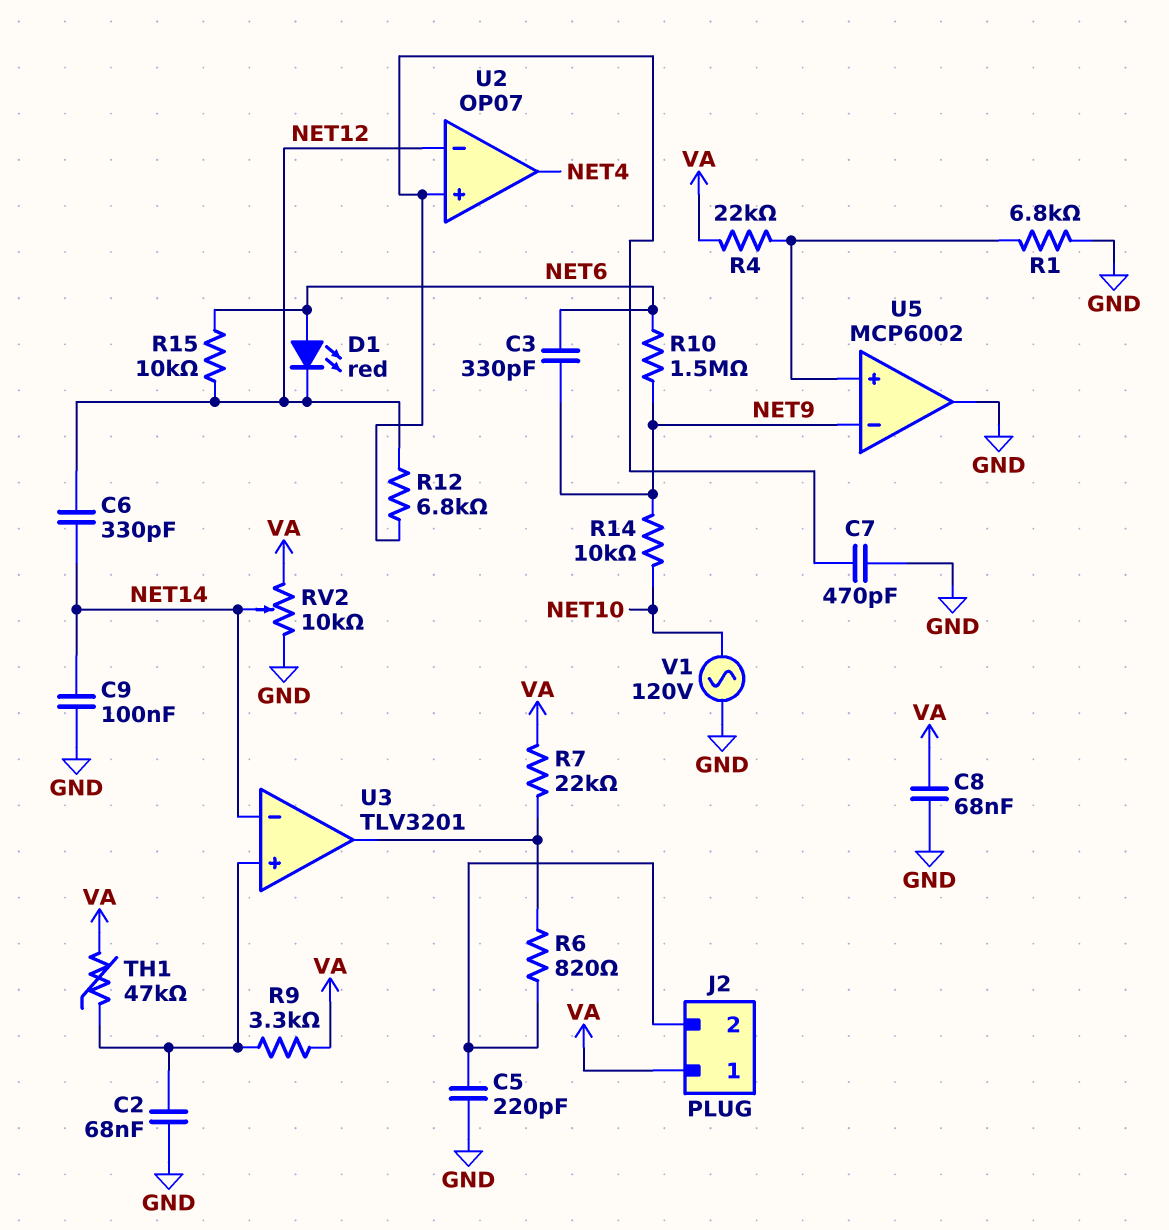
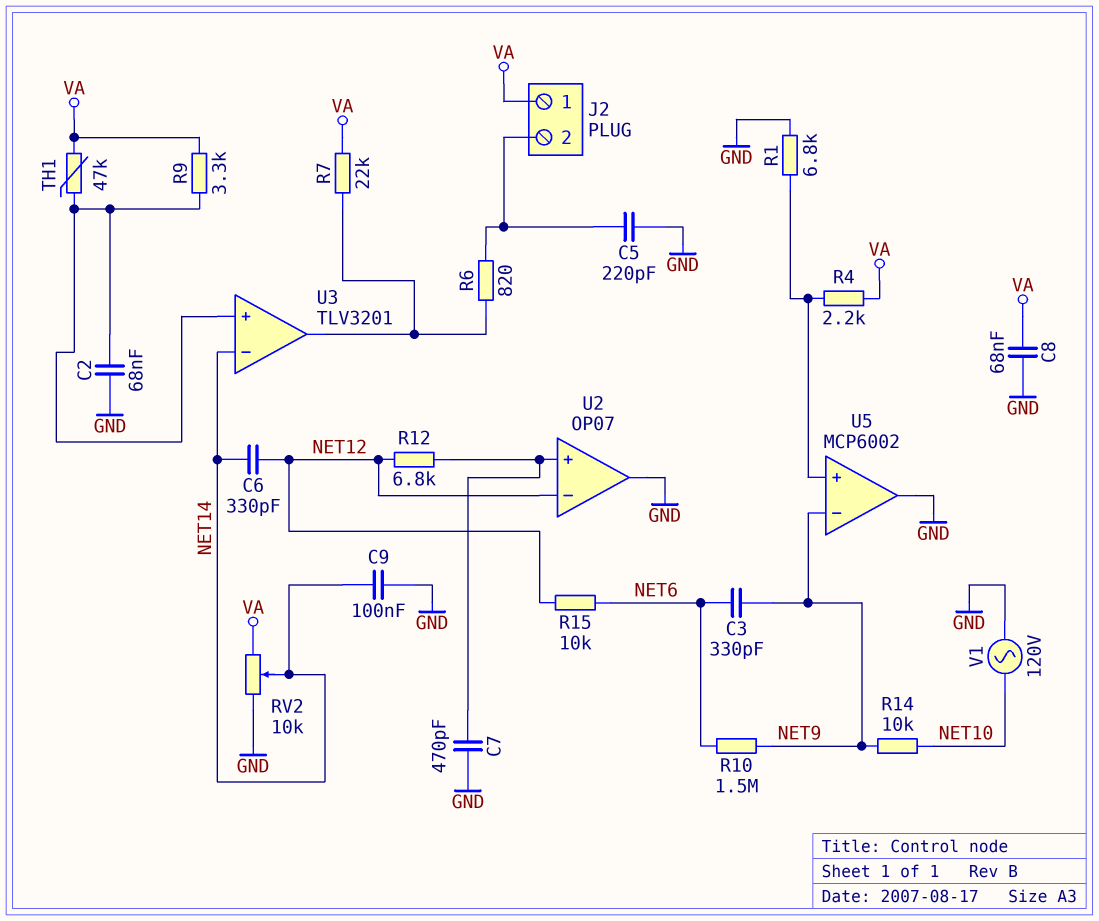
D1: LED red (A NET6, K NET12) -> none
R4: 22k (U5/in+, VA) -> 2.2k (U5/in+, VA)
U2 pin out: NET4 -> GND

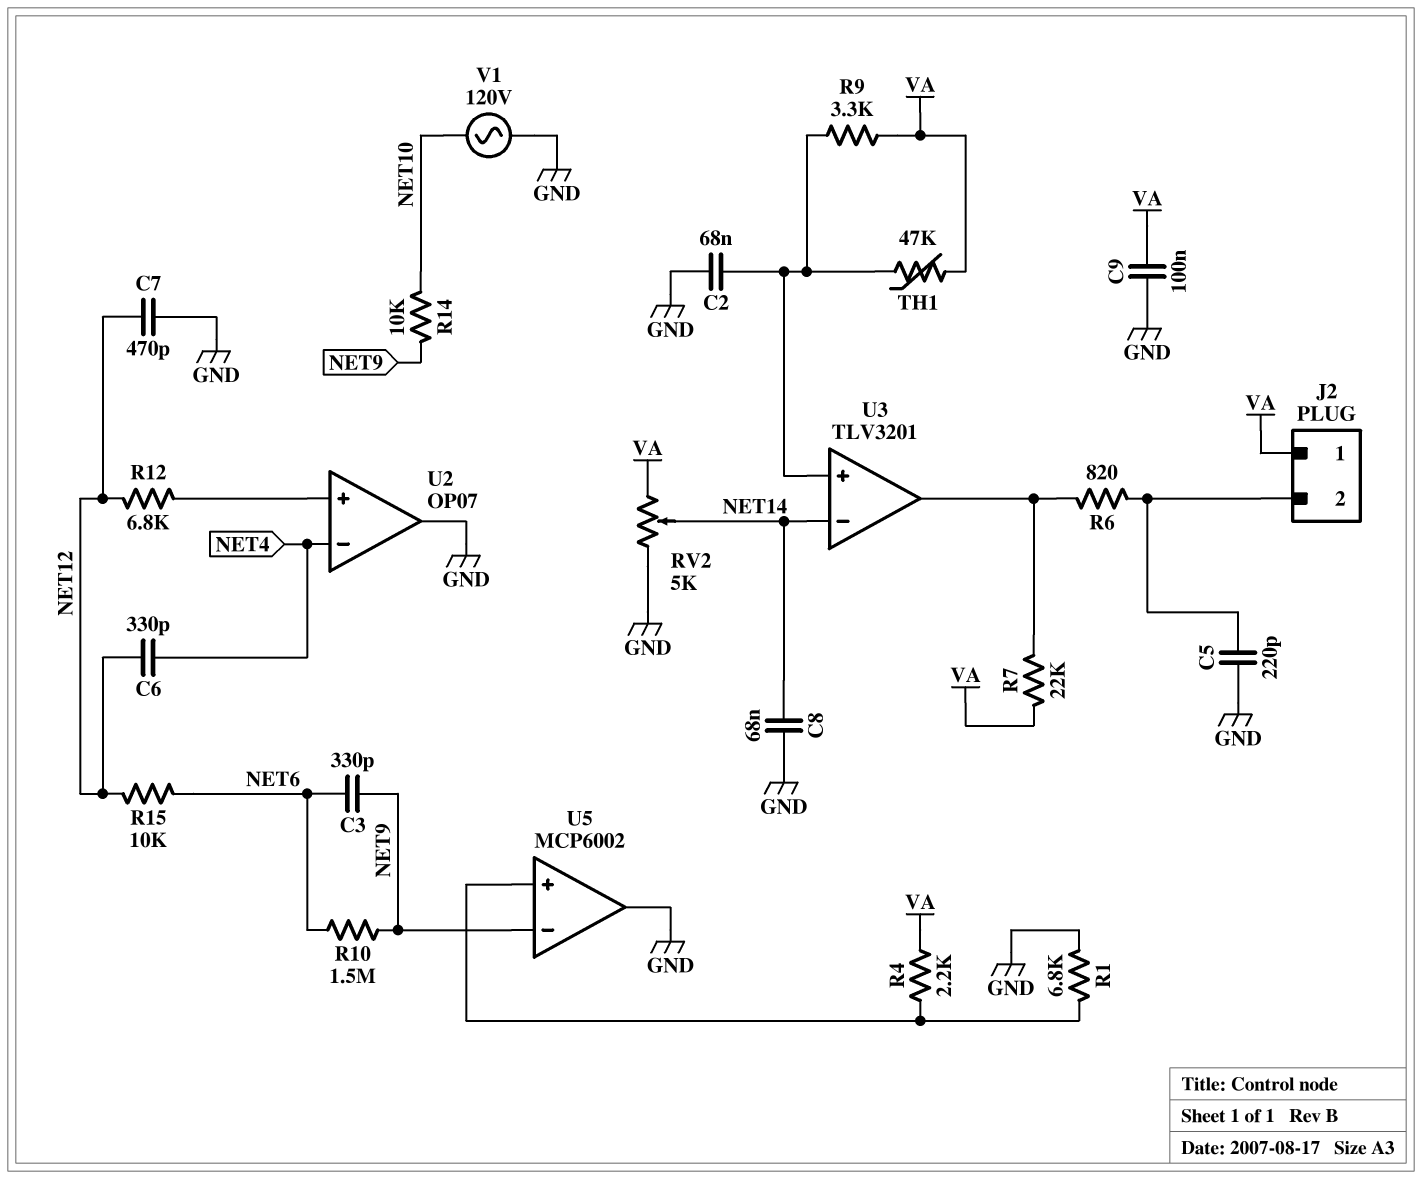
C6: 330pF (NET12, NET14) -> 330pF (NET4, NET12)
C7: 470pF (GND, U2/in+) -> 470pF (GND, NET12)
C8: 68nF (GND, VA) -> 68nF (GND, NET14)
C9: 100nF (GND, NET14) -> 100nF (GND, VA)
RV2: 10k (GND, VA, wiper NET14) -> 5k (GND, VA, wiper NET14)
U2 pin in-: NET12 -> NET4

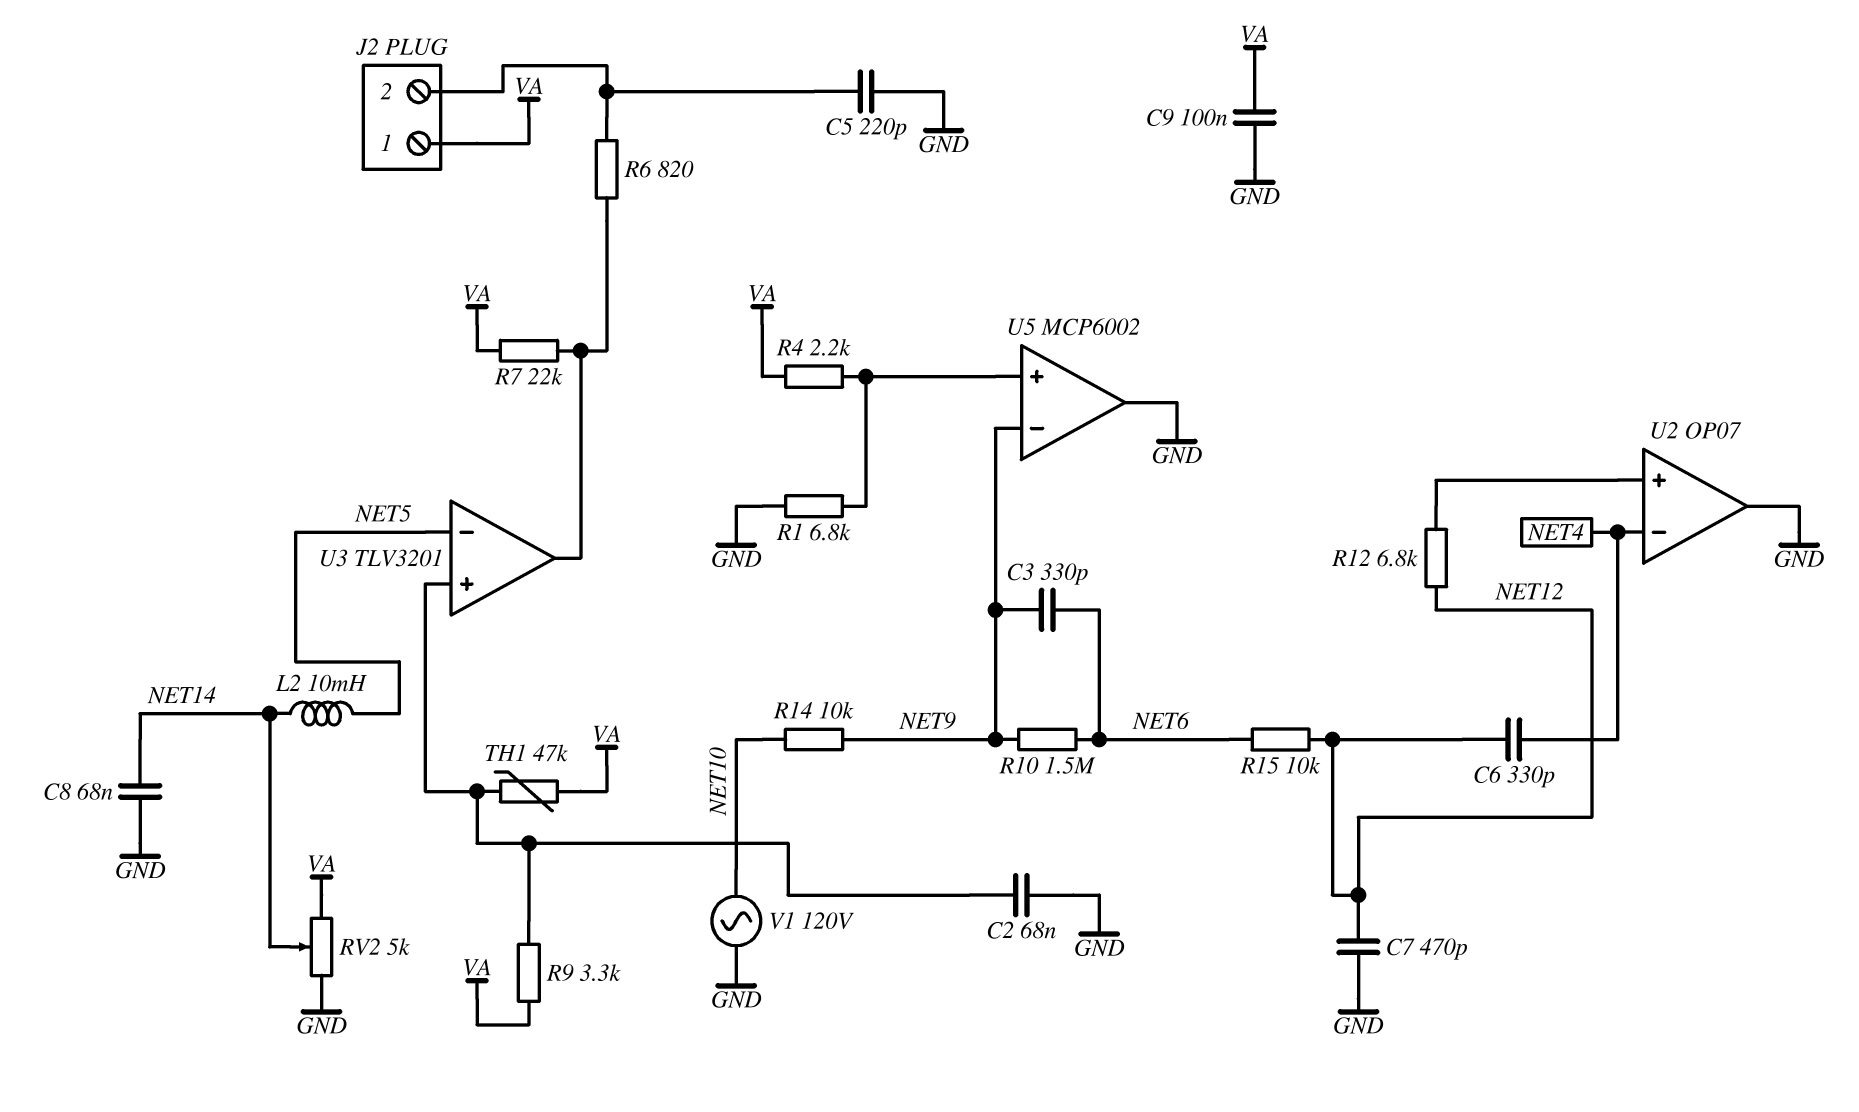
L2: none -> 10mH (NET5, NET14)
U3 pin in-: NET14 -> NET5

